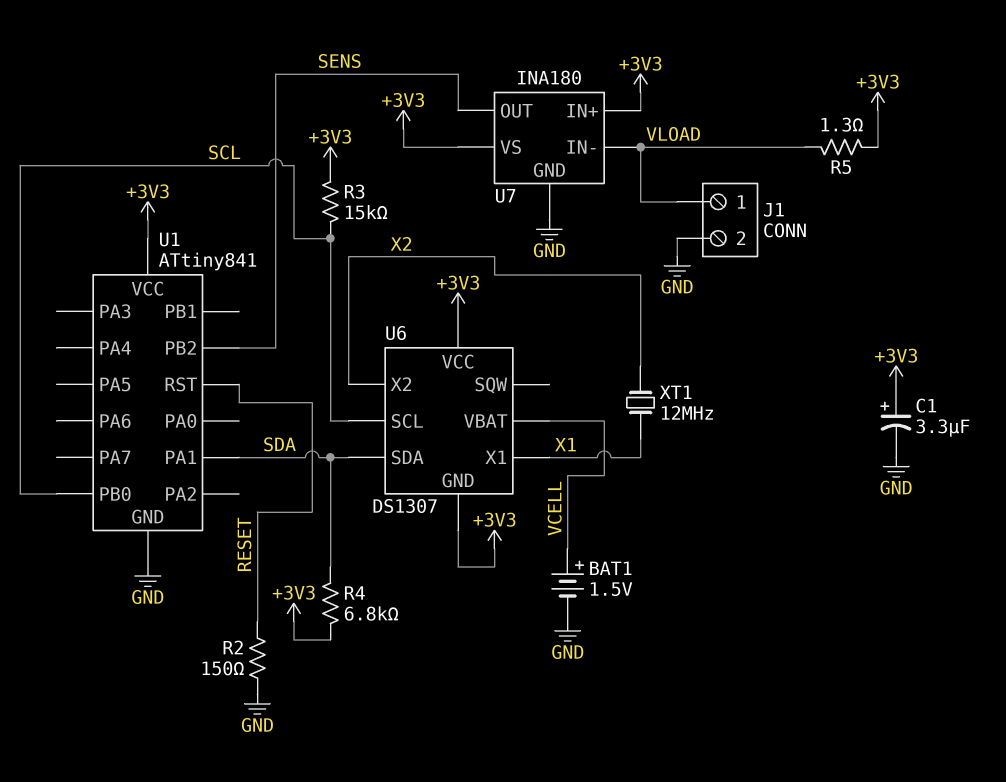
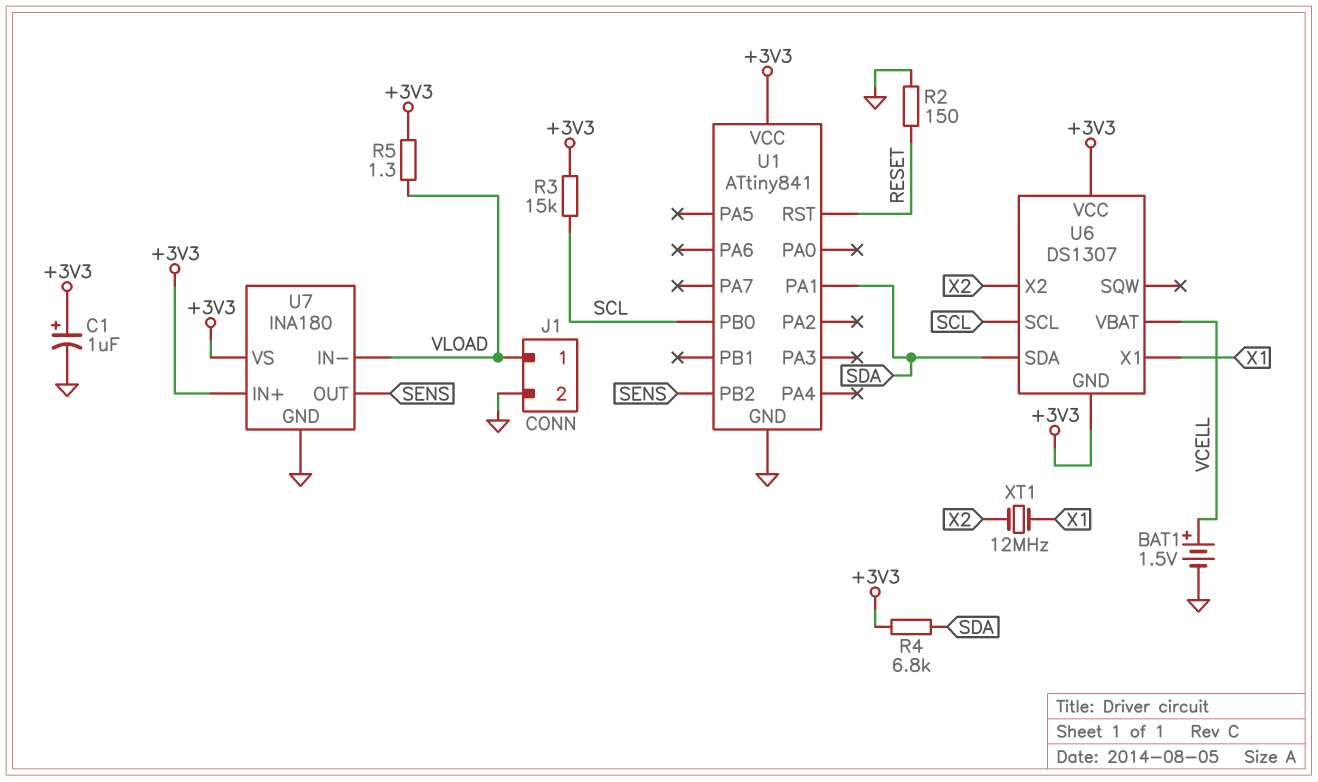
C1: 3.3uF (plus +3V3, minus GND) -> 1uF (plus +3V3, minus GND)

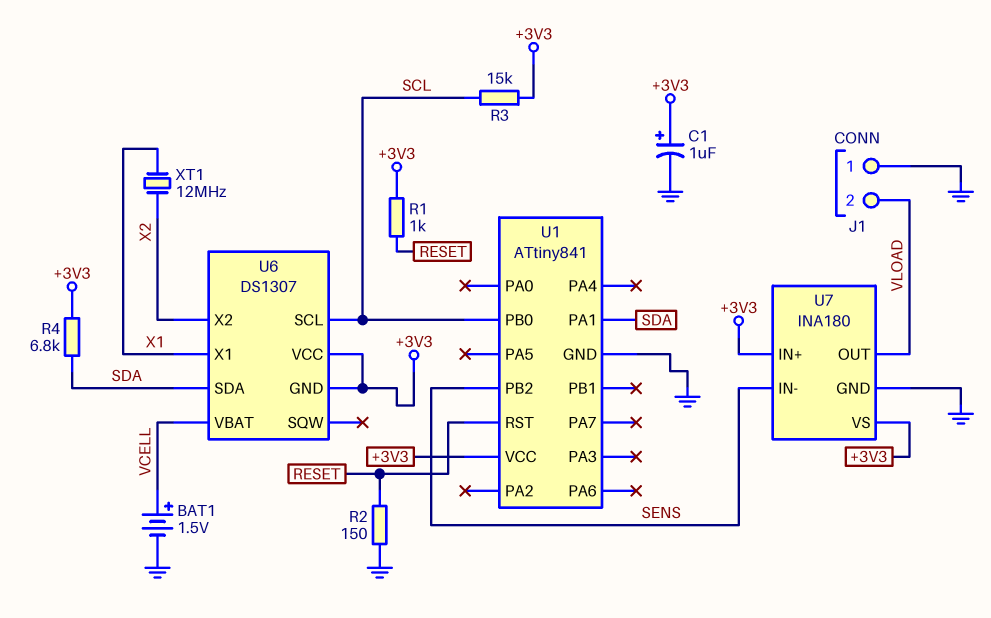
J1 pin 1: VLOAD -> GND
J1 pin 2: GND -> VLOAD
R1: none -> 1k (+3V3, RESET)
R5: 1.3 (+3V3, VLOAD) -> none
U7 pin IN-: VLOAD -> SENS
U7 pin OUT: SENS -> VLOAD

